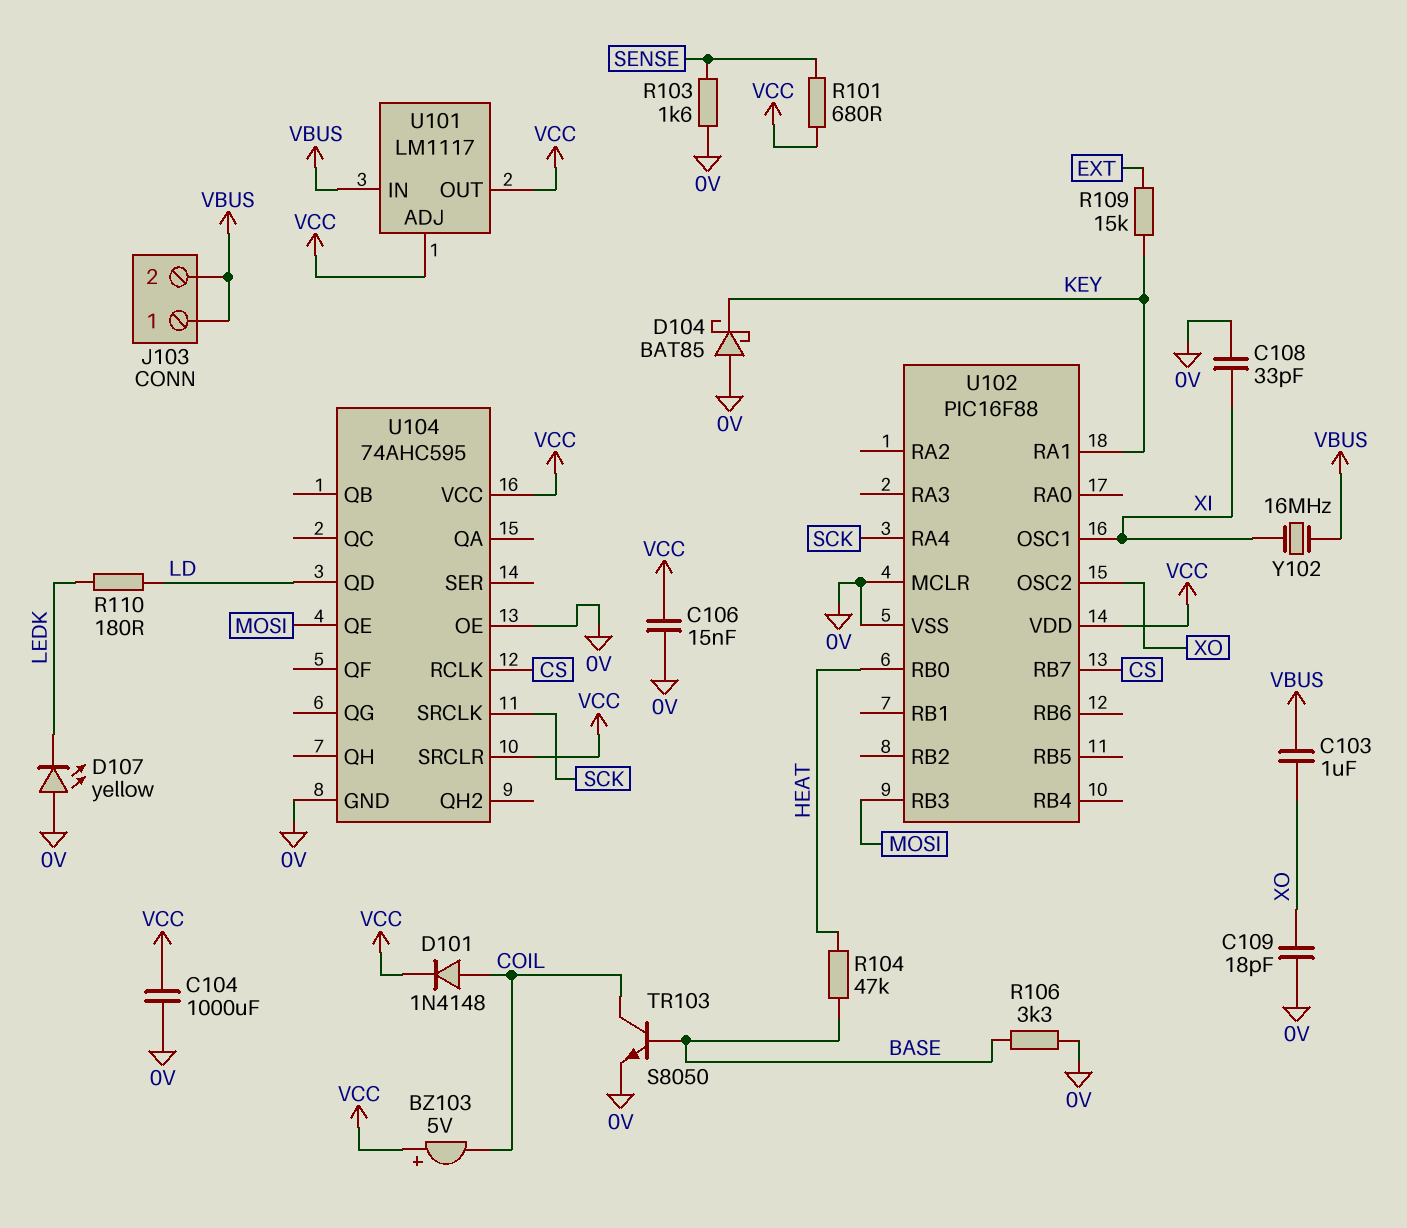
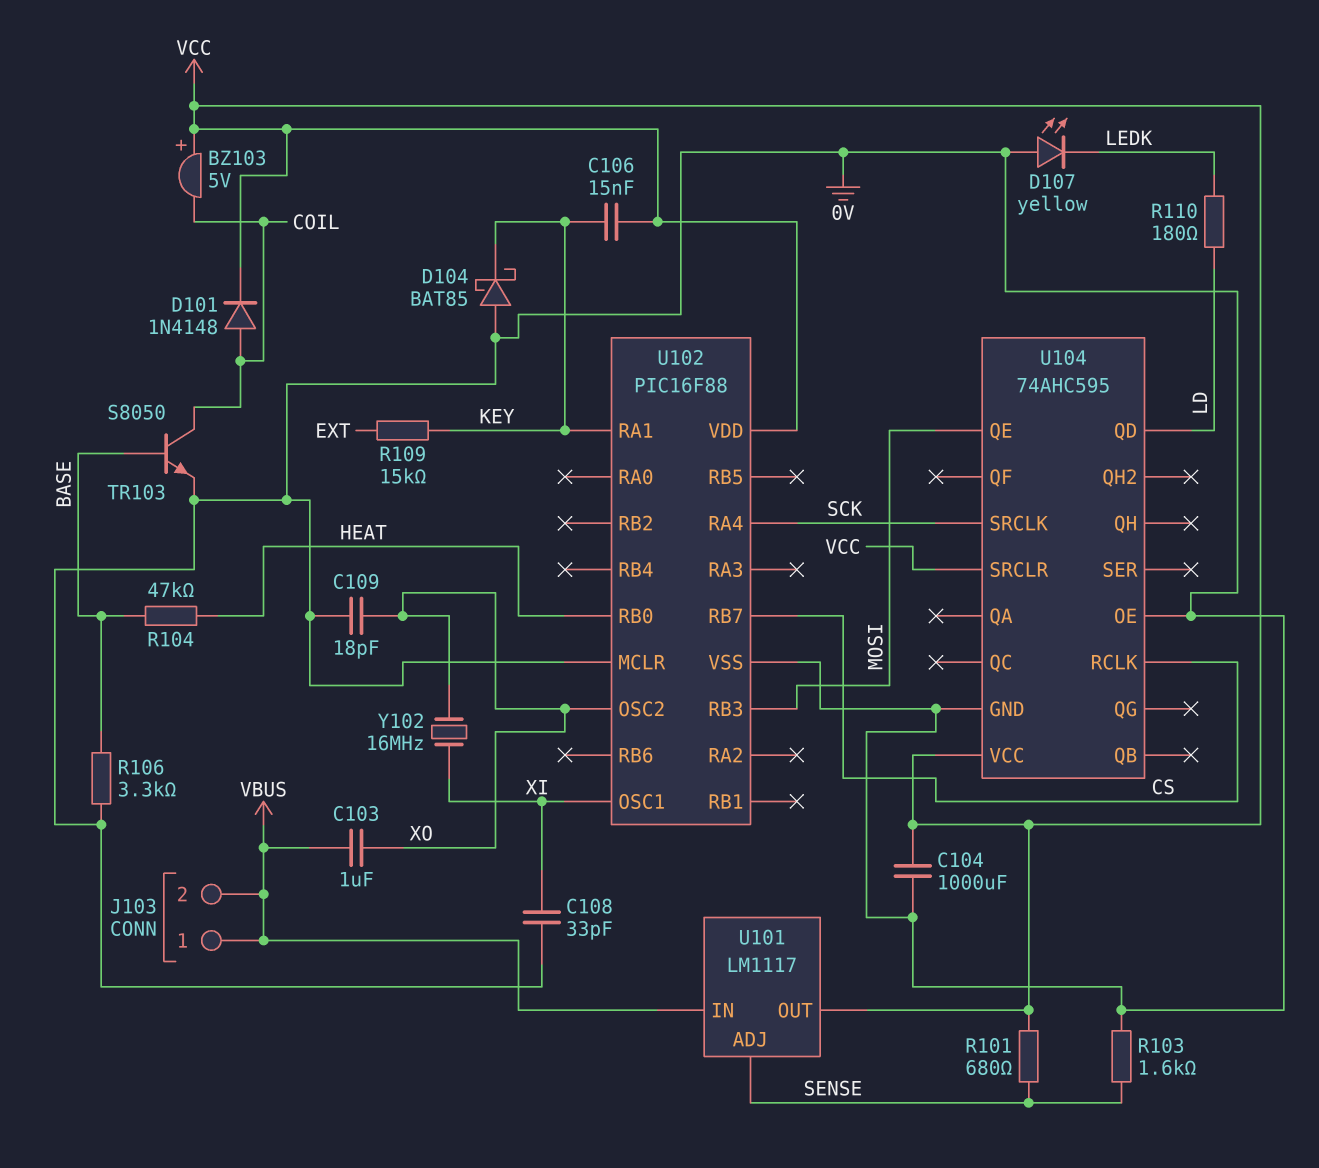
C106: 15nF (0V, VCC) -> 15nF (KEY, VCC)
U101 pin ADJ: VCC -> SENSE
Y102: 16MHz (VBUS, XI) -> 16MHz (XI, XO)

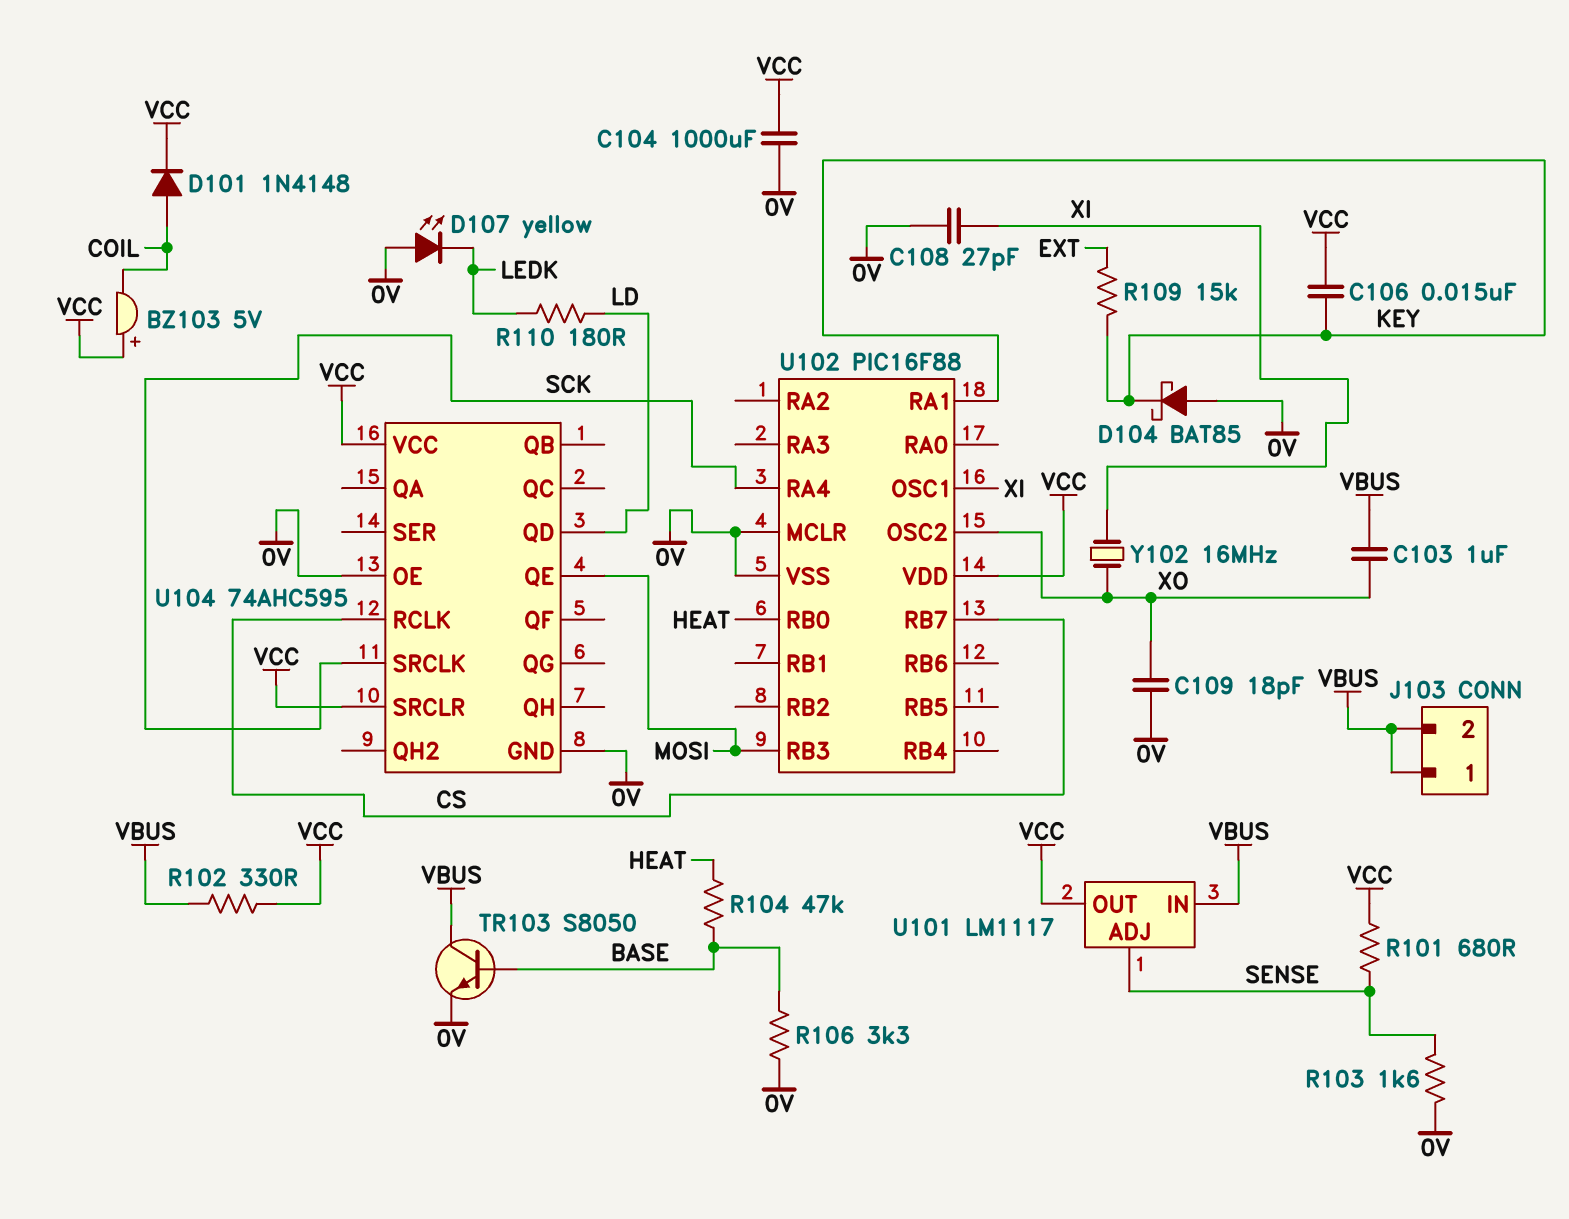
C108: 33pF (0V, XI) -> 27pF (0V, XI)
R102: none -> 330 (VBUS, VCC)
TR103: NPN S8050 (B BASE, C COIL, E 0V) -> NPN S8050 (B BASE, C VBUS, E 0V)

